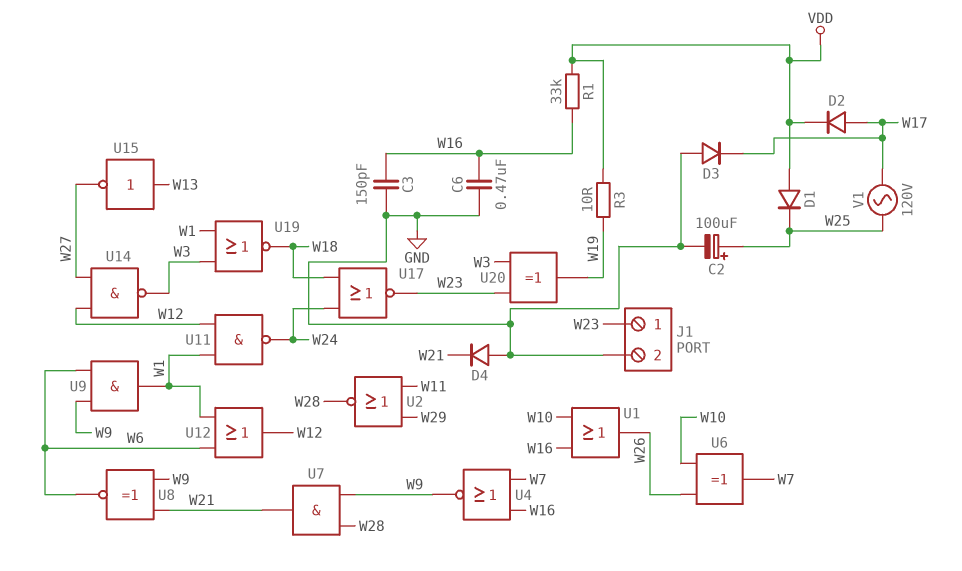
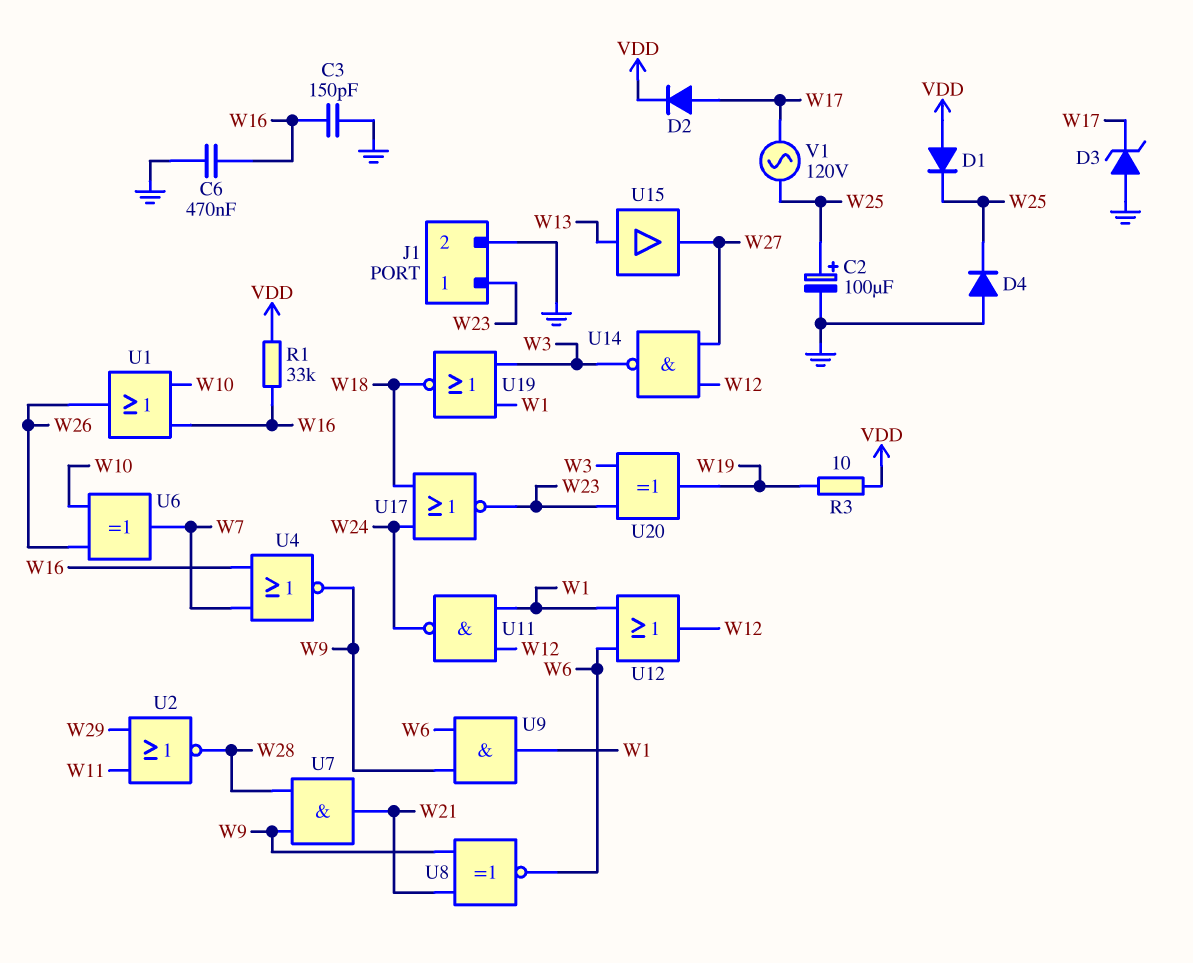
D3: diode (A GND, K W17) -> zener (A GND, K W17)
D4: diode (A GND, K W21) -> diode (A GND, K W25)
U15: NOT (in W13, out W27) -> buffer (in W13, out W27)

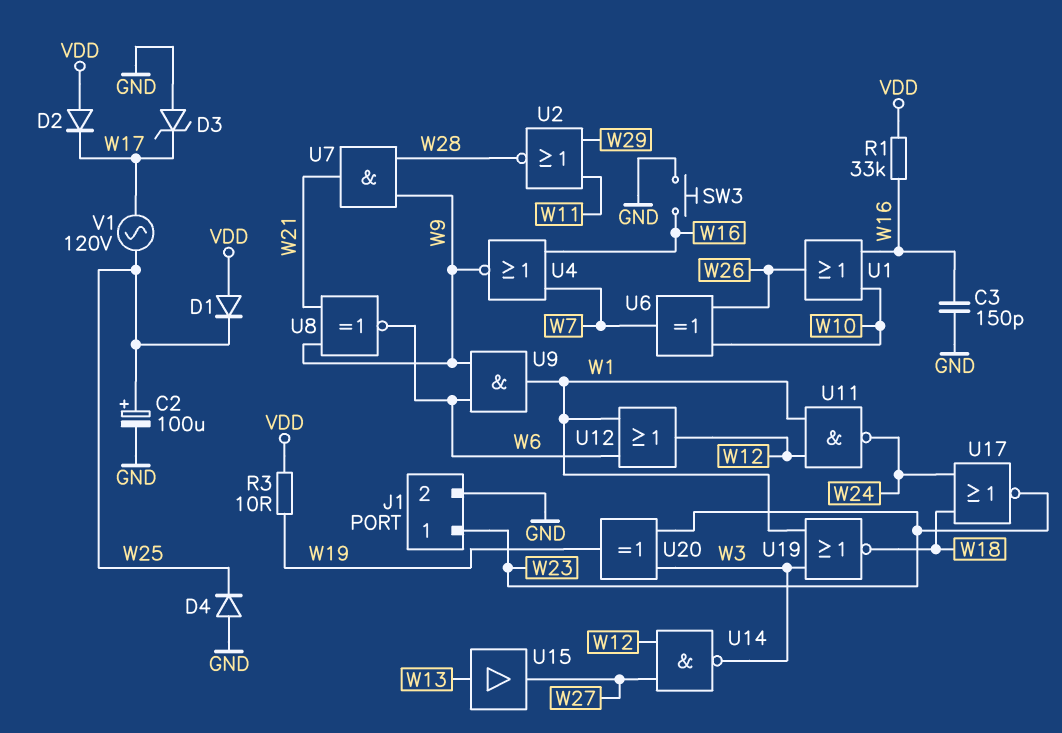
C6: 470nF (GND, W16) -> none
D2: diode (A W17, K VDD) -> diode (A VDD, K W17)
SW3: none -> button (GND, W16)

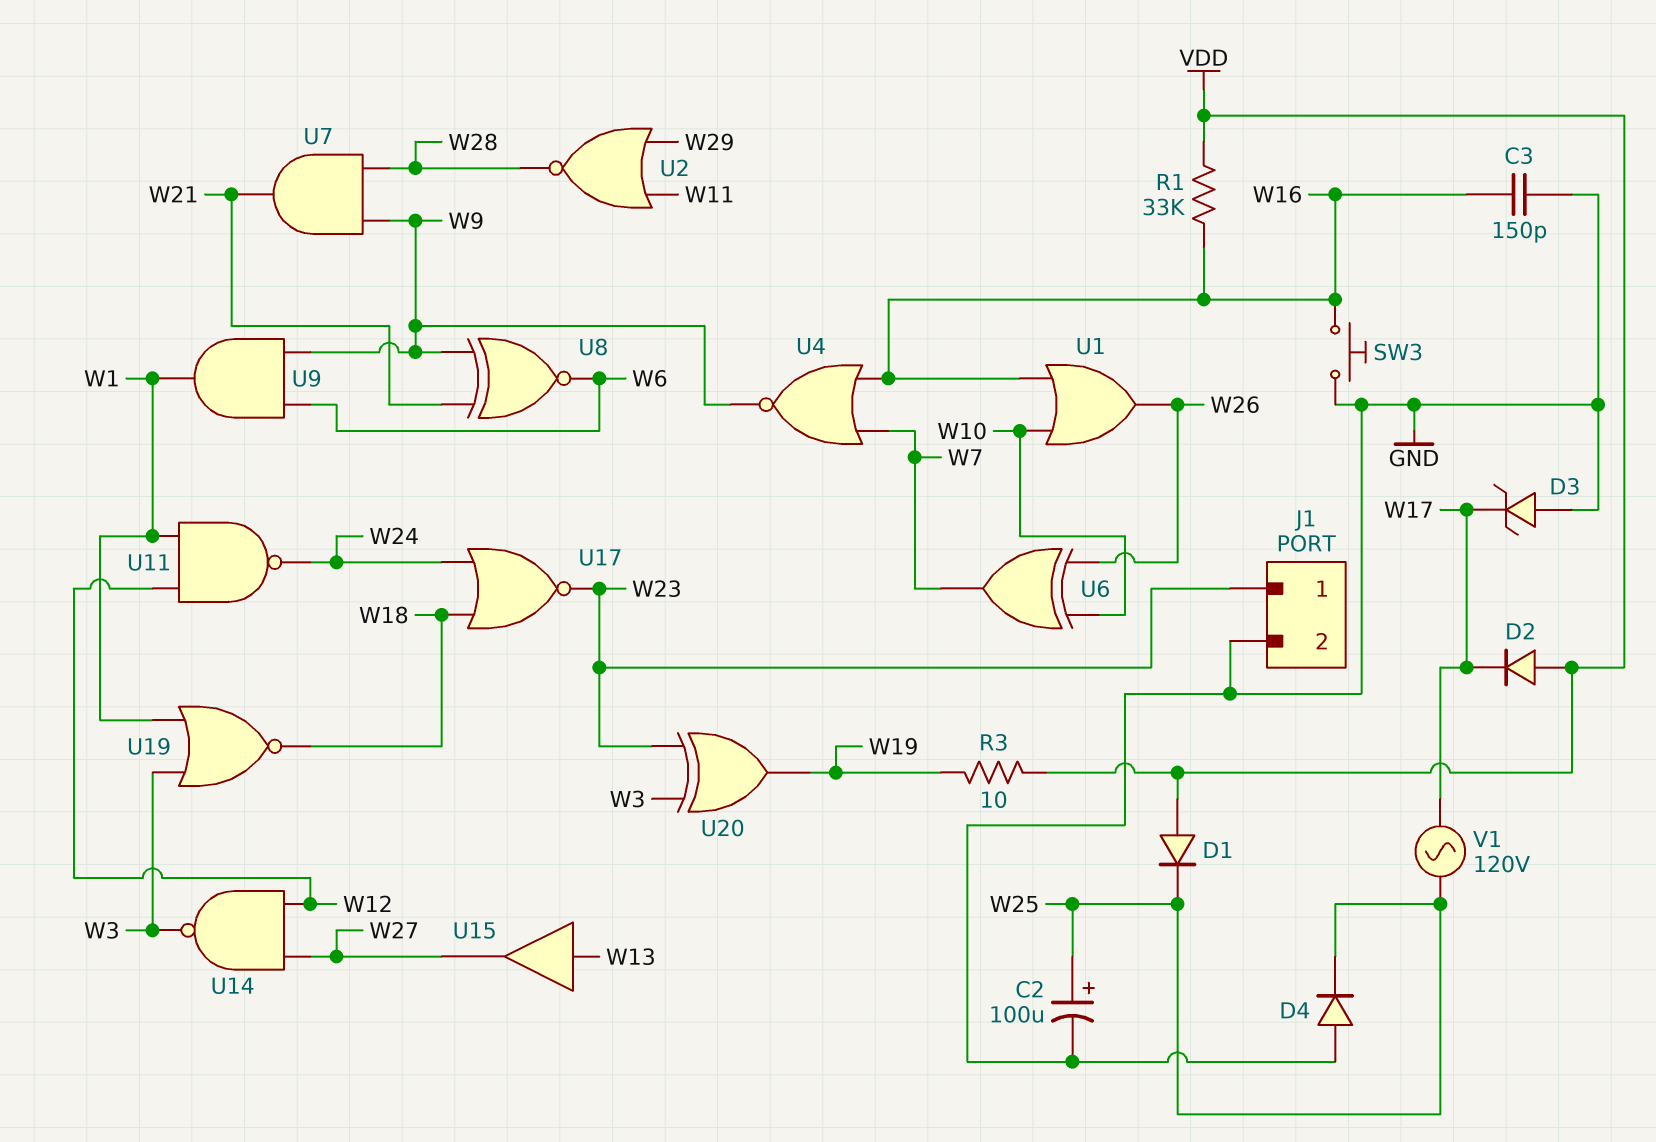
U12: OR (in W1, in W6, out W12) -> none

